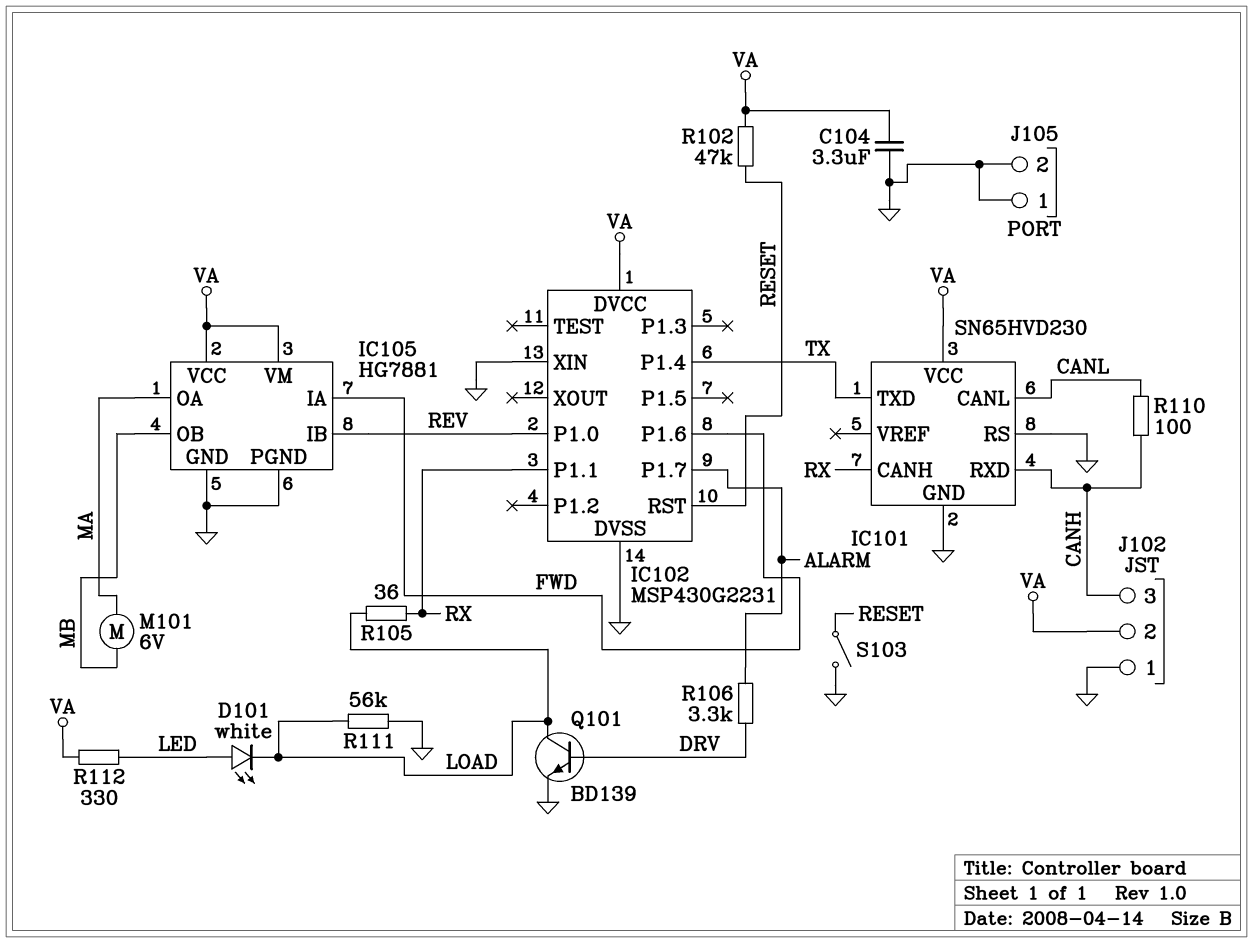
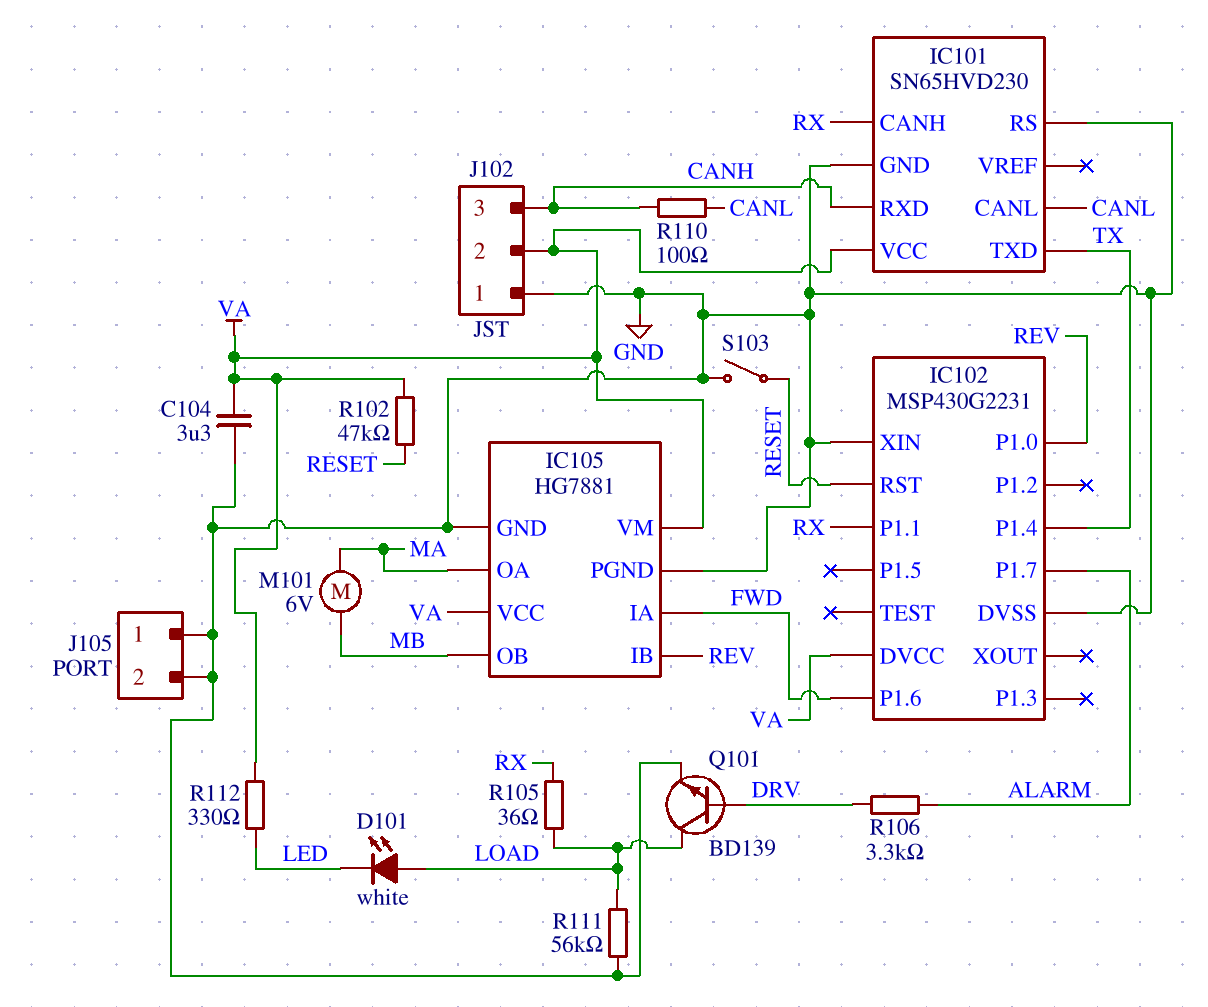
D101: LED white (A LED, K LOAD) -> LED white (A LOAD, K LED)

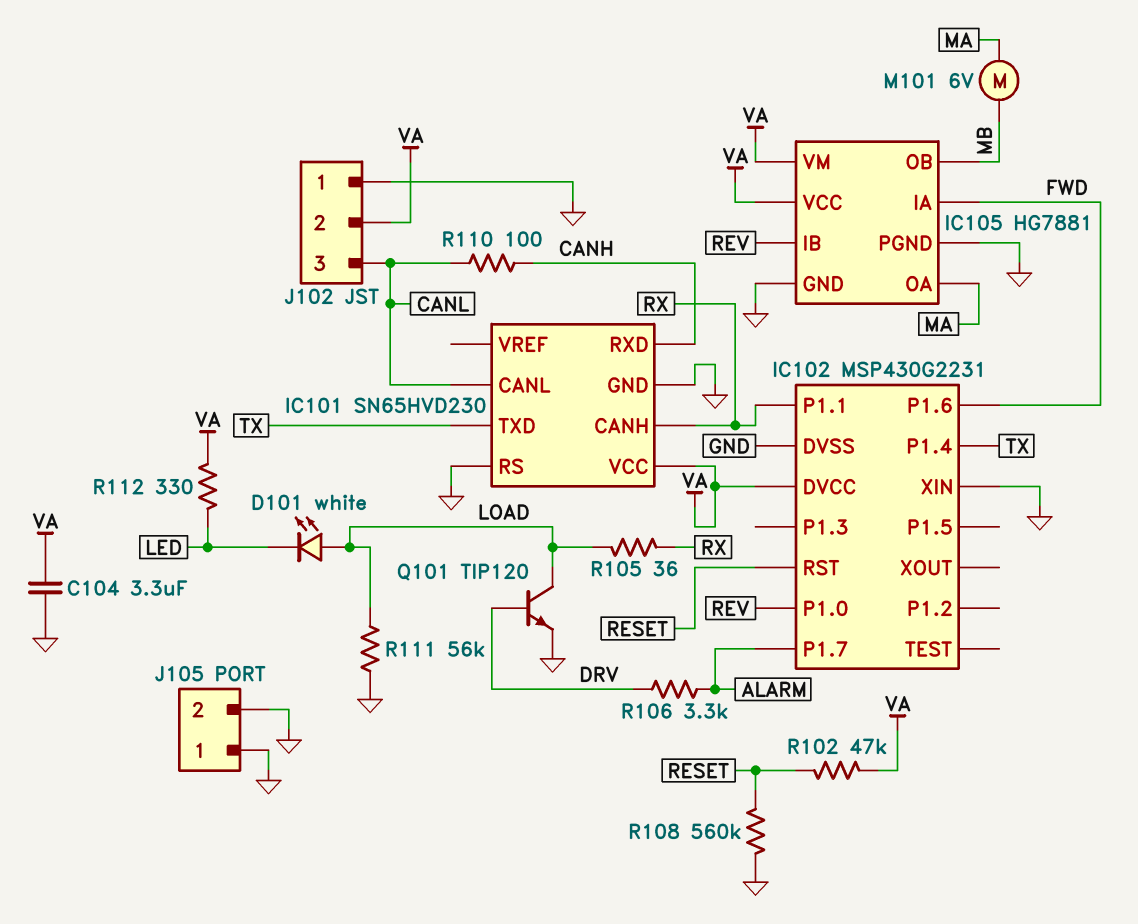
J102 pin 3: CANH -> CANL
Q101: NPN BD139 (B DRV, C LOAD, E GND) -> NPN TIP120 (B DRV, C LOAD, E GND)
R108: none -> 560k (GND, RESET)
S103: switch (GND, RESET) -> none

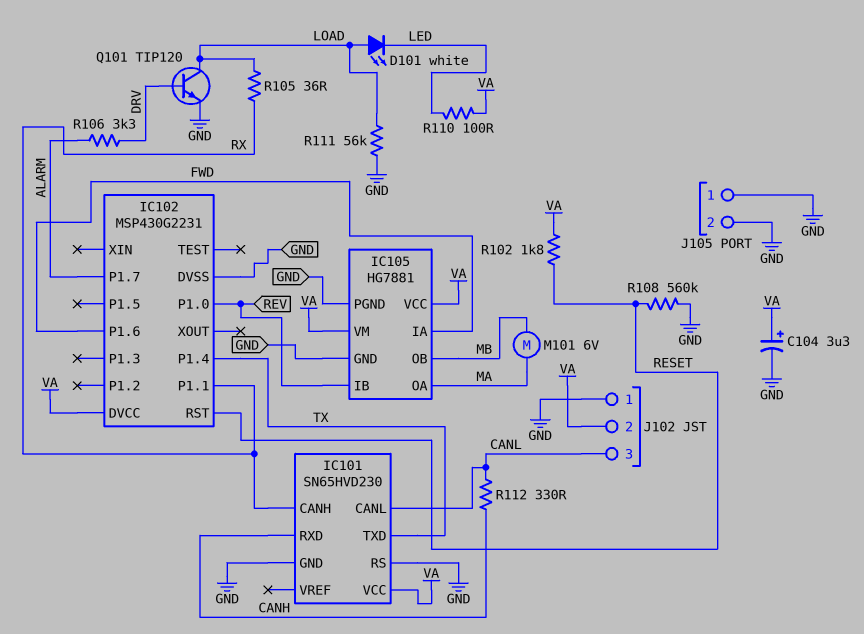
C104: 3.3uF (GND, VA) -> 3.3uF (plus VA, minus GND)
IC102 pin XIN: GND -> none
R102: 47k (RESET, VA) -> 1.8k (RESET, VA)
R110: 100 (CANH, CANL) -> 100 (LED, VA)
R112: 330 (LED, VA) -> 330 (CANH, CANL)

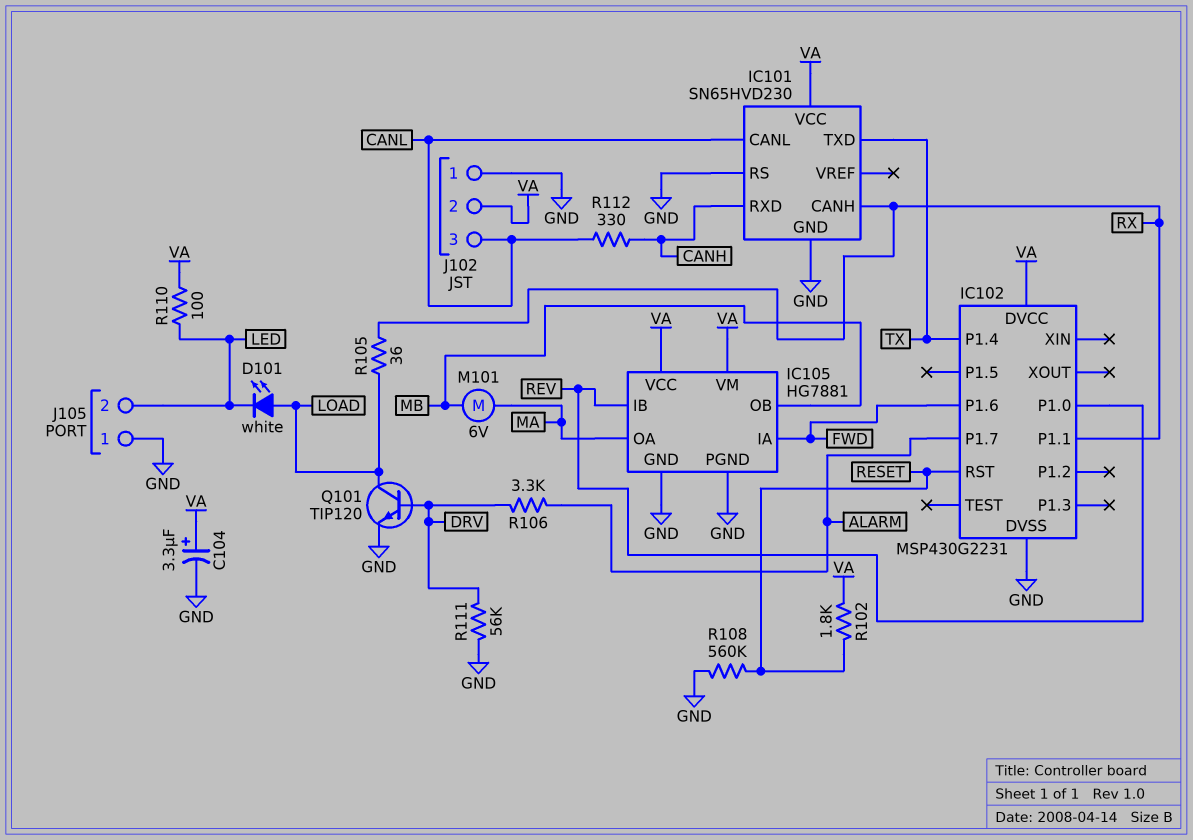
J105 pin 2: GND -> LED
R111: 56k (GND, LOAD) -> 56k (DRV, GND)

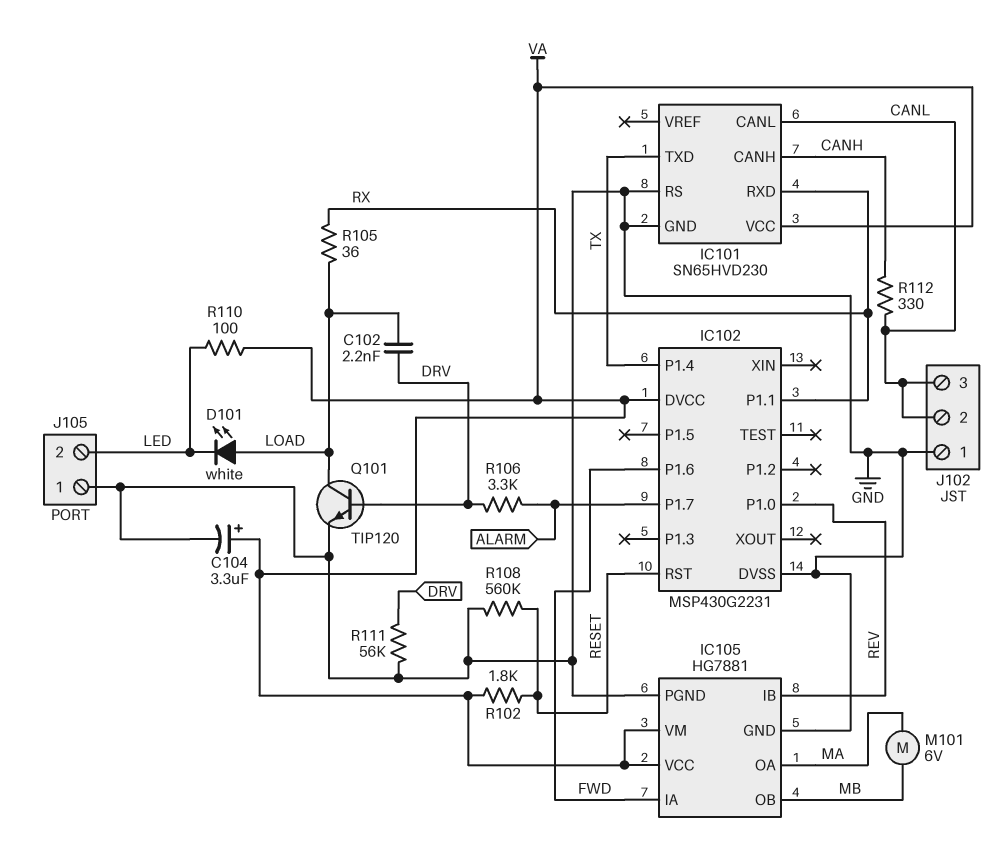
C102: none -> 2.2nF (DRV, LOAD)
IC101 pin CANH: RX -> CANH
IC101 pin RXD: CANH -> RX
J102 pin 2: VA -> CANL

